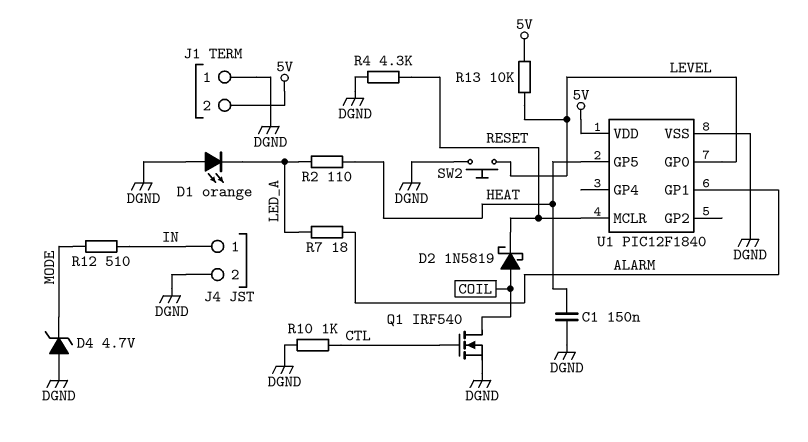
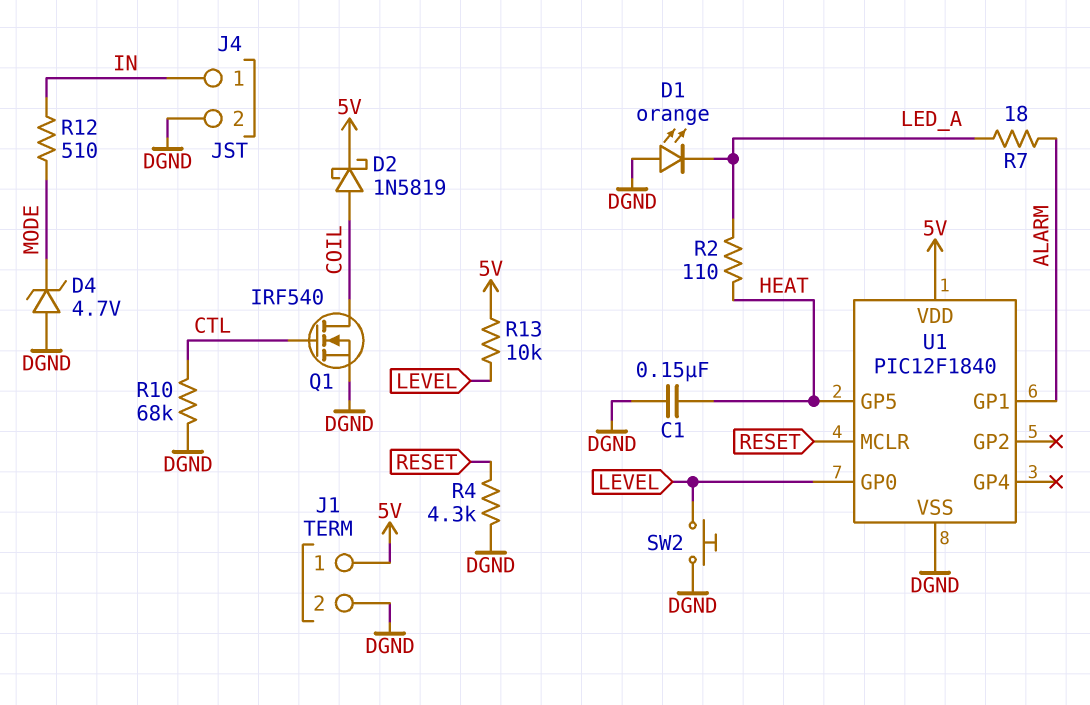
D2: schottky 1N5819 (A COIL, K RESET) -> schottky 1N5819 (A COIL, K 5V)
J1 pin 1: DGND -> 5V
J1 pin 2: 5V -> DGND
R10: 1k (CTL, DGND) -> 68k (CTL, DGND)

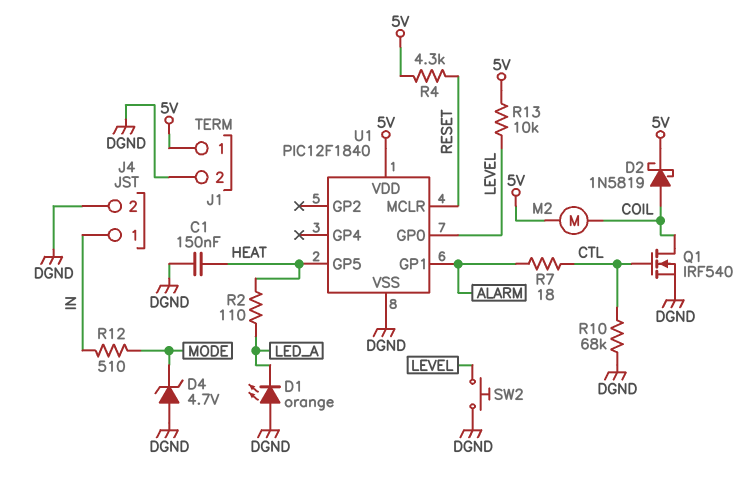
M2: none -> motor (5V, COIL)
R4: 4.3k (DGND, RESET) -> 4.3k (5V, RESET)
R7: 18 (ALARM, LED_A) -> 18 (ALARM, CTL)

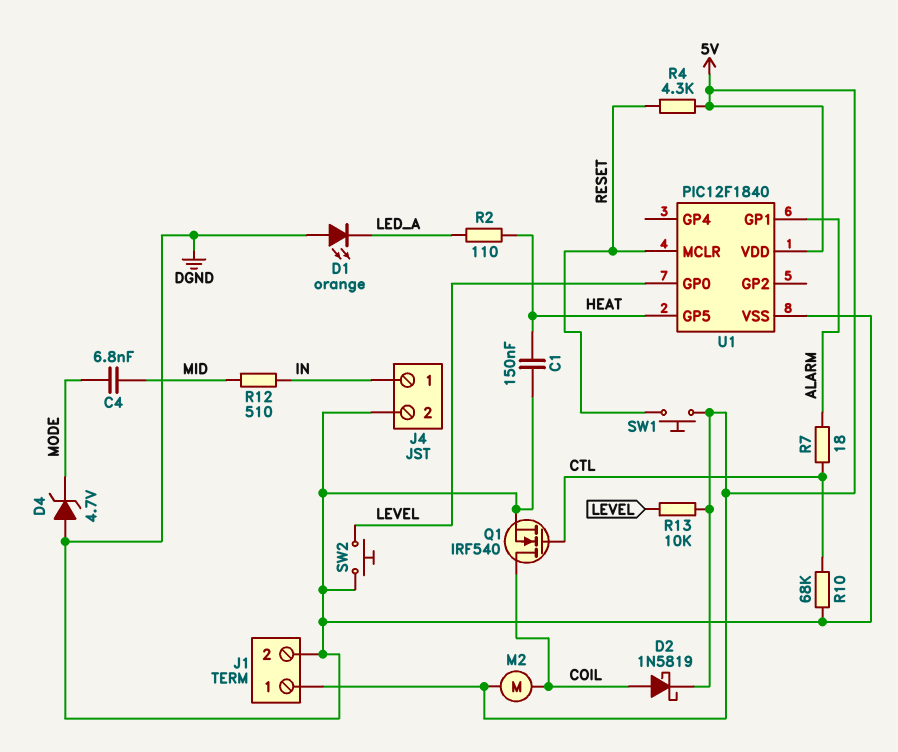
C4: none -> 6.8nF (MID, MODE)
R12: 510 (IN, MODE) -> 510 (IN, MID)
SW1: none -> button (5V, RESET)

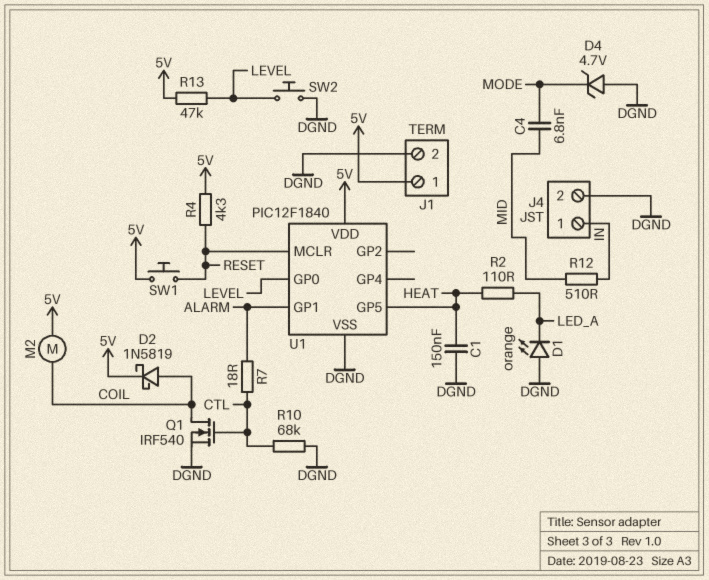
R13: 10k (5V, LEVEL) -> 47k (5V, LEVEL)

